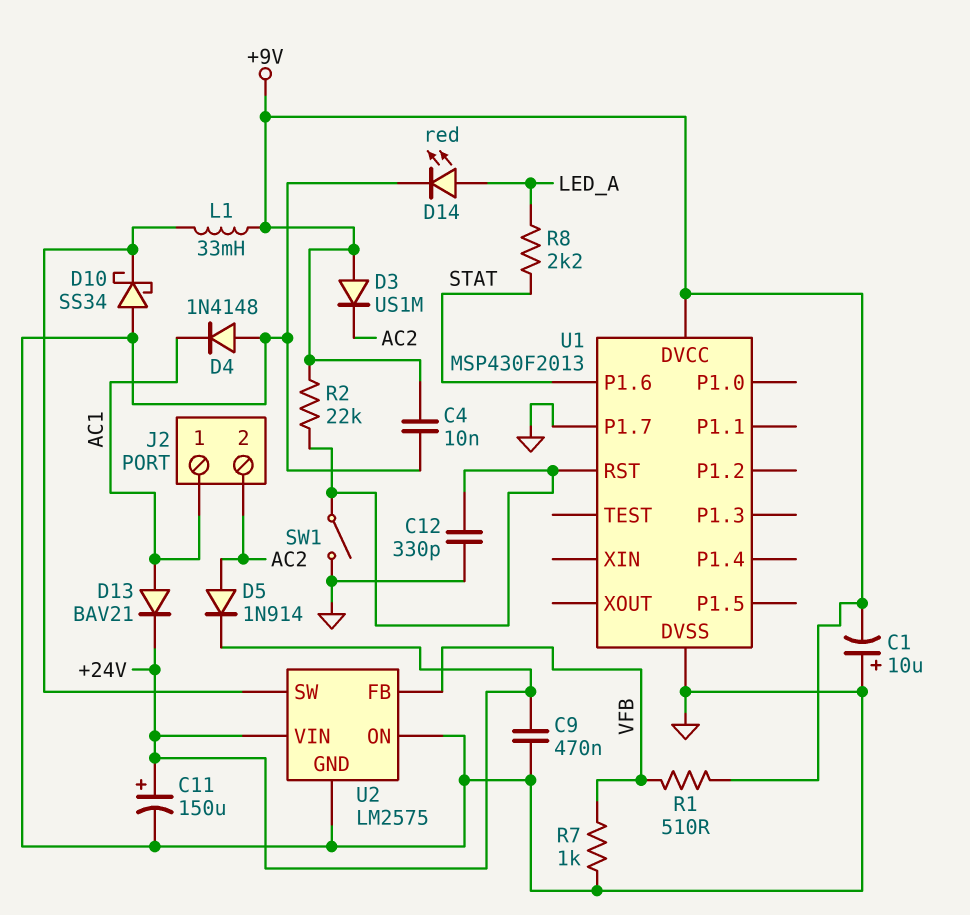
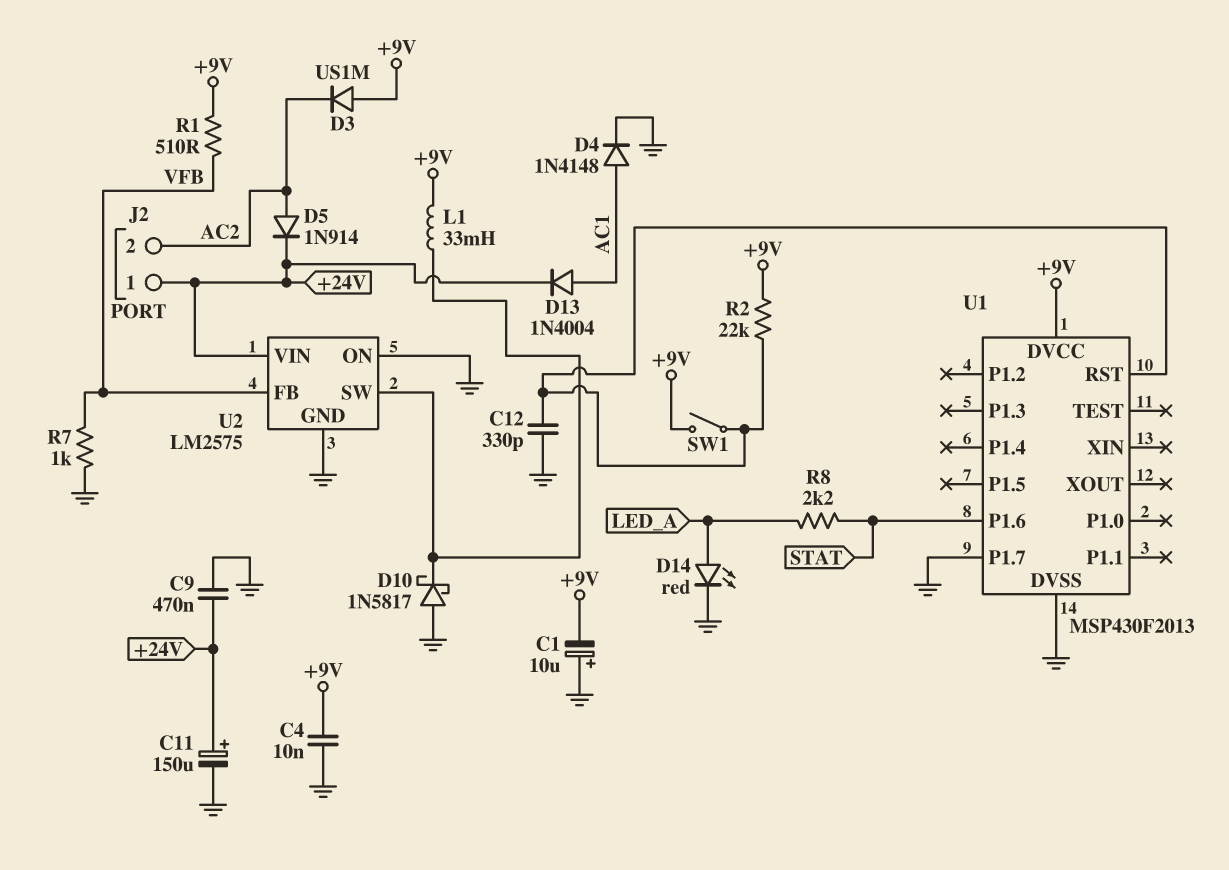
D4: diode 1N4148 (A GND, K AC1) -> diode 1N4148 (A AC1, K GND)
D10: schottky SS34 (A GND, K U2/SW) -> schottky 1N5817 (A GND, K U2/SW)
D13: diode BAV21 (A AC1, K +24V) -> diode 1N4004 (A AC1, K +24V)
J2 pin 1: AC1 -> +24V
SW1: switch (GND, U1/RST) -> switch (+9V, U1/RST)

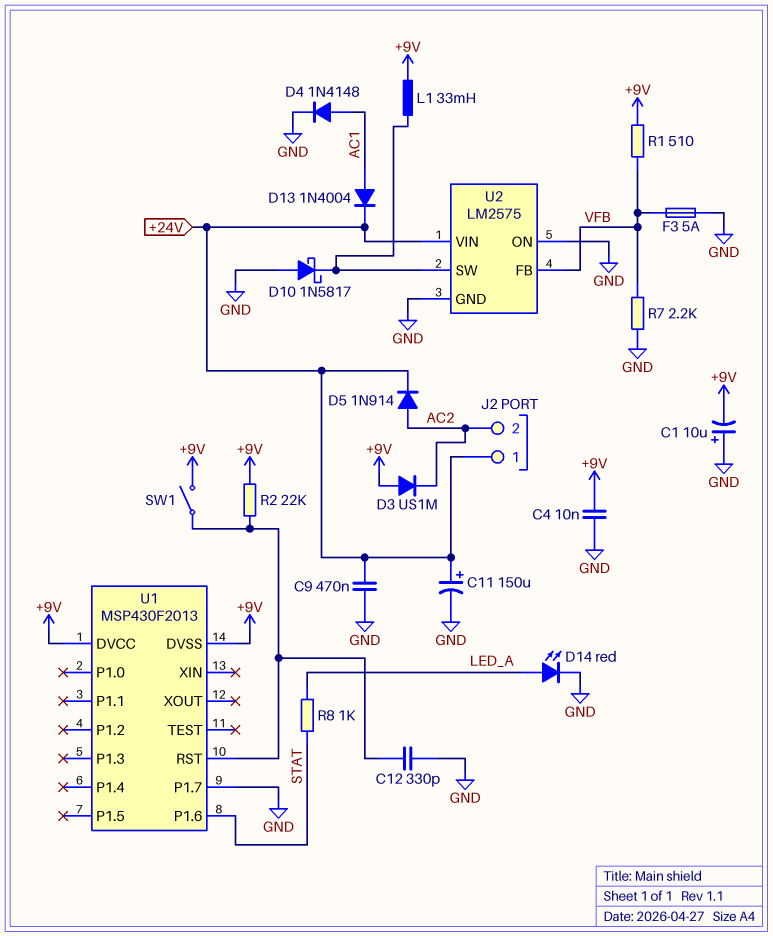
F3: none -> 5A (GND, VFB)
R7: 1k (GND, VFB) -> 2.2k (GND, VFB)
R8: 2.2k (LED_A, STAT) -> 1k (LED_A, STAT)
U1 pin DVSS: GND -> +9V

